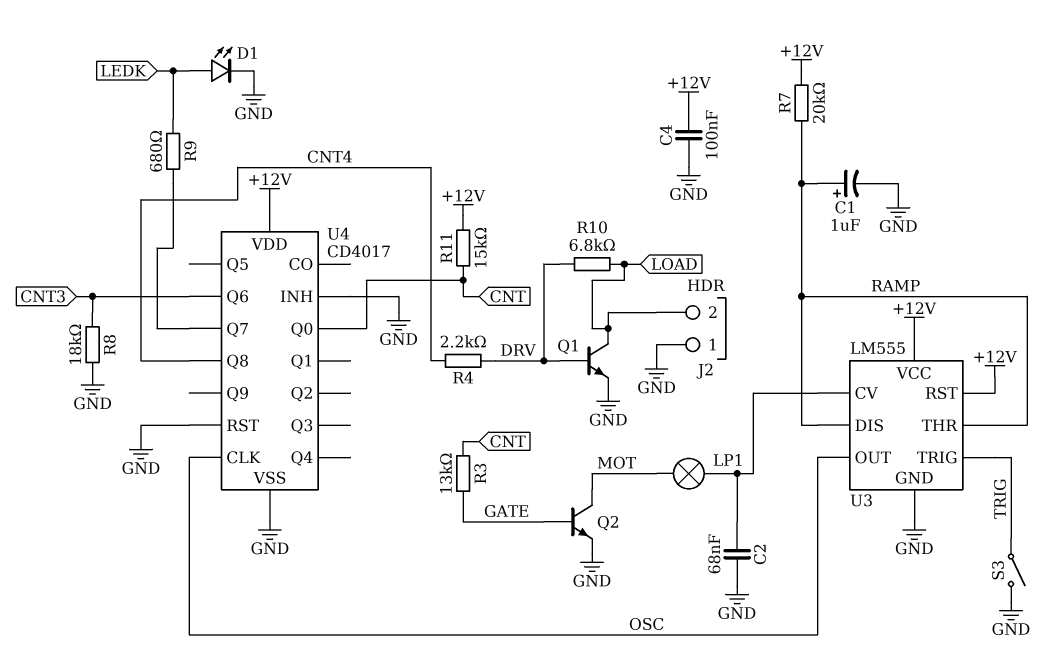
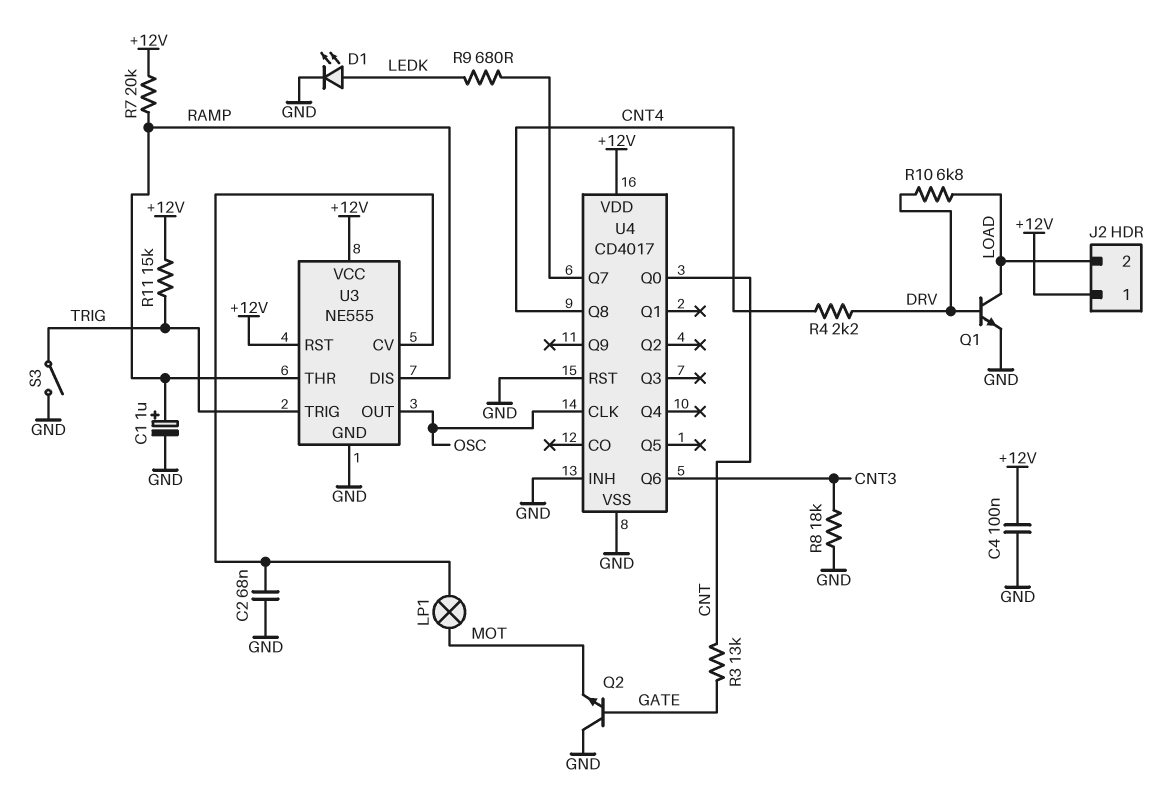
J2 pin 1: GND -> +12V
Q2: NPN (B GATE, C MOT, E GND) -> NPN (B GATE, C GND, E MOT)
R11: 15k (+12V, CNT) -> 15k (+12V, TRIG)
U3: LM555 -> NE555

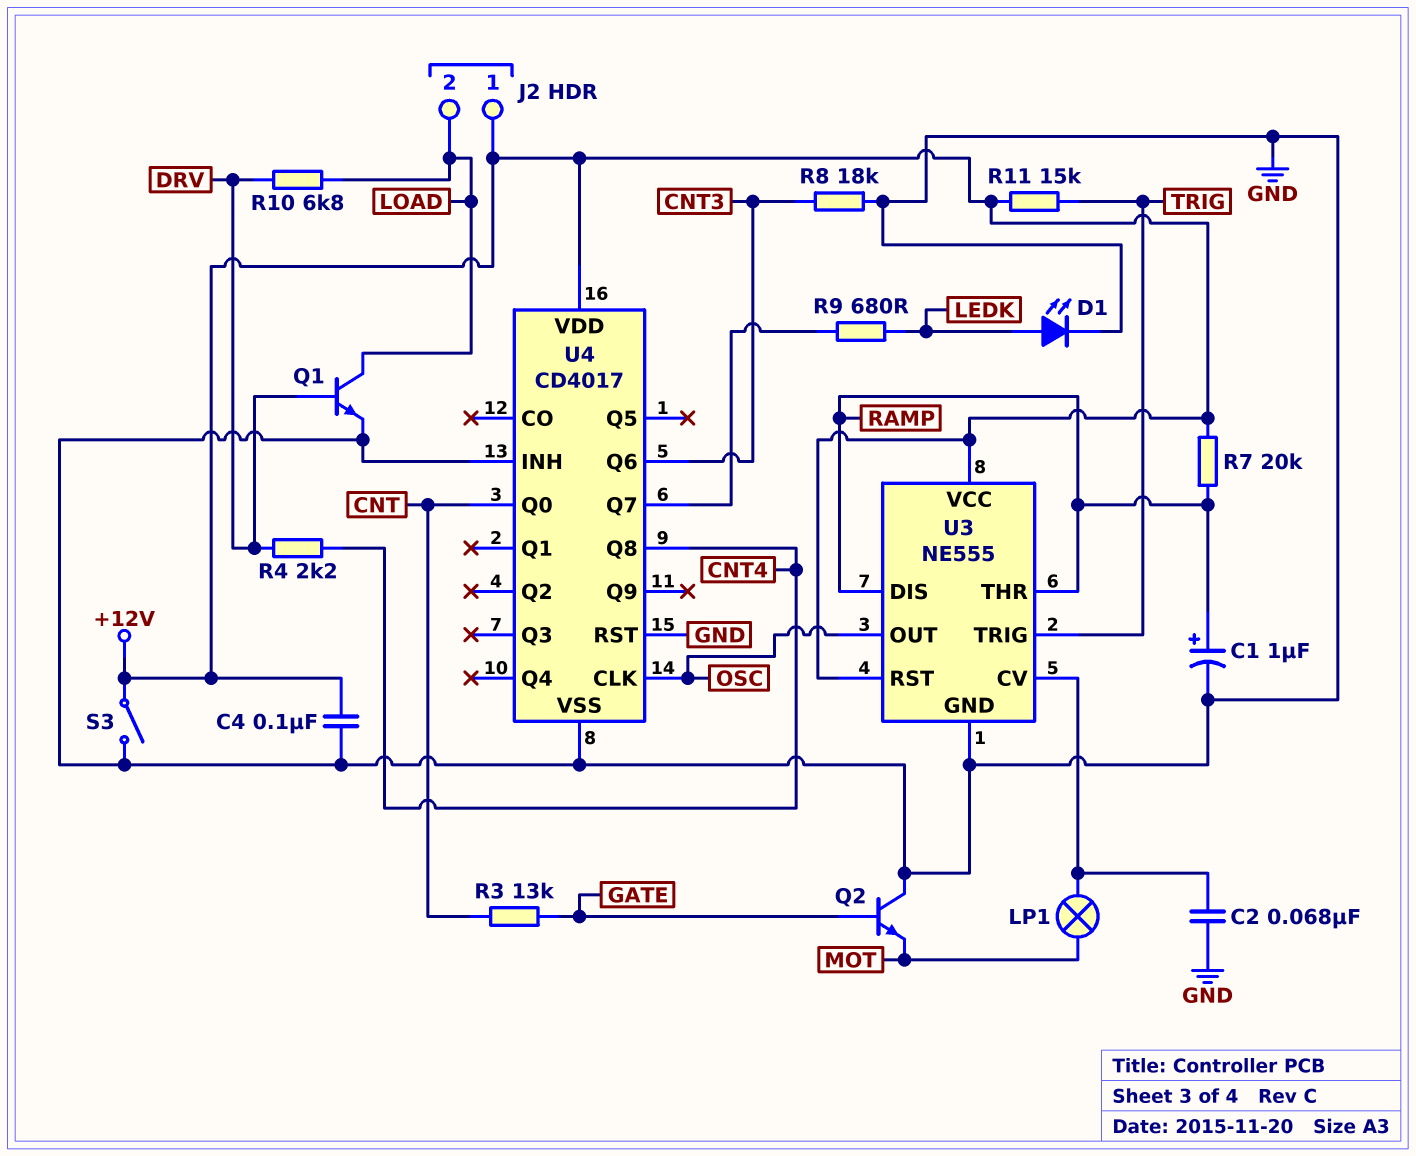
S3: switch (GND, TRIG) -> switch (+12V, GND)

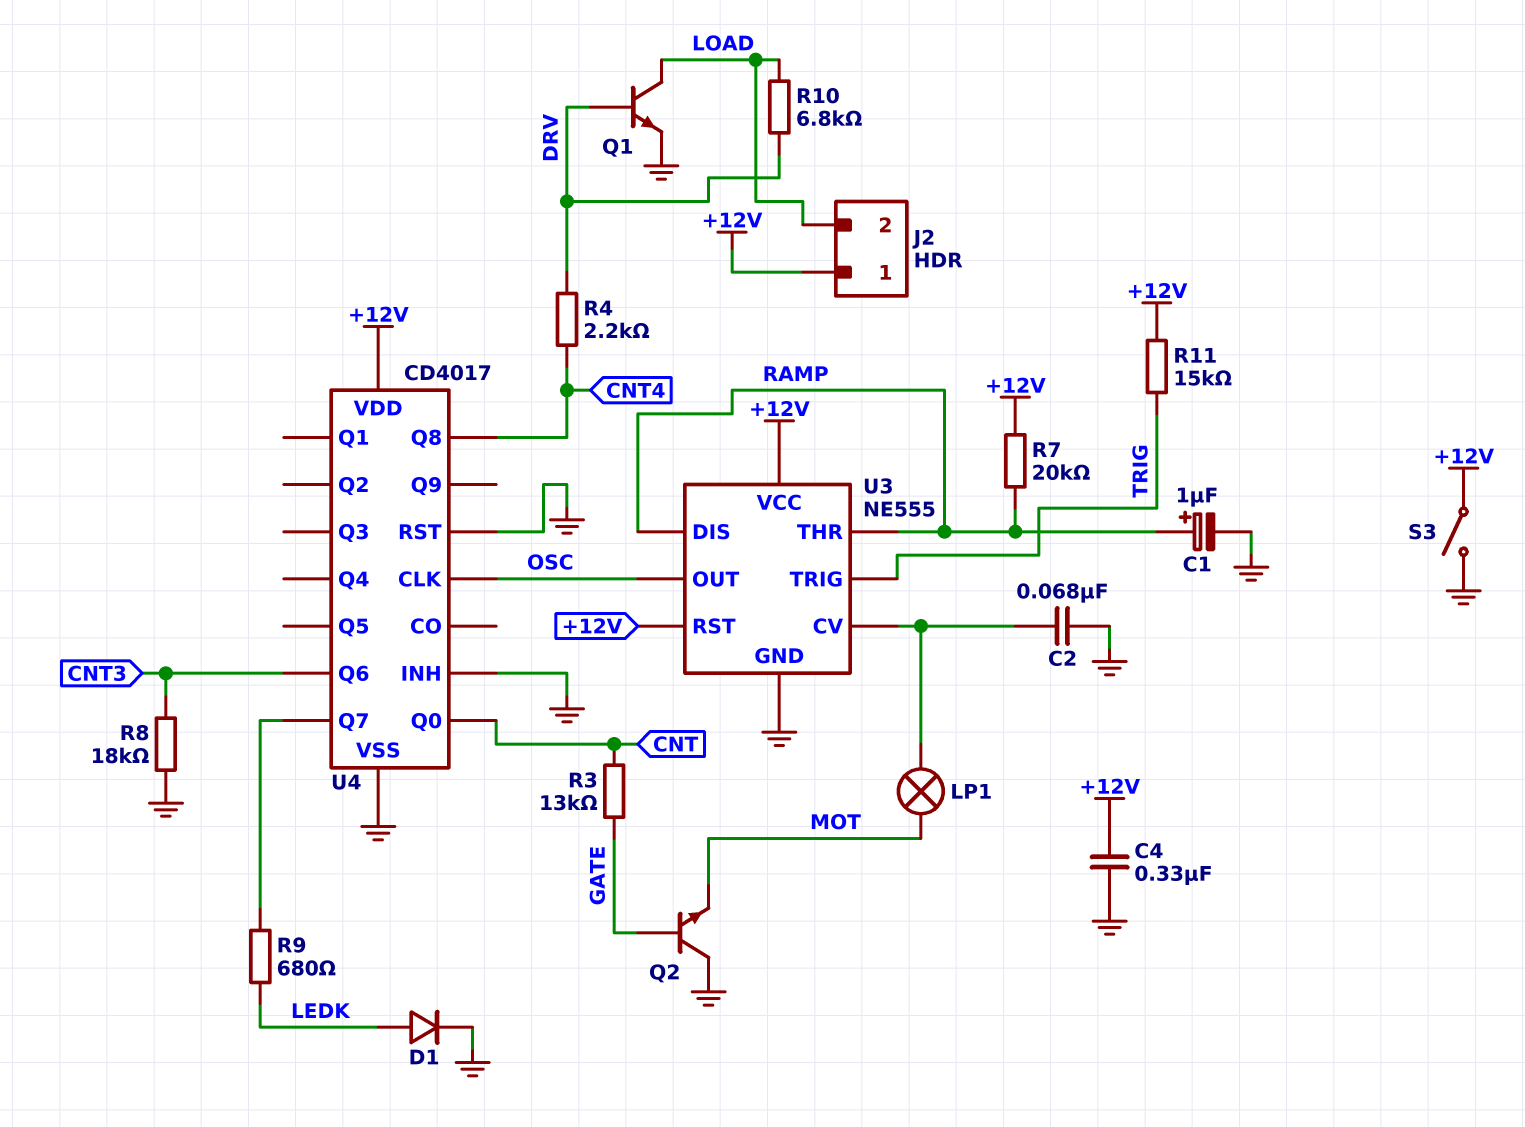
C4: 100nF (+12V, GND) -> 330nF (+12V, GND)
D1: LED (A LEDK, K GND) -> diode (A LEDK, K GND)

